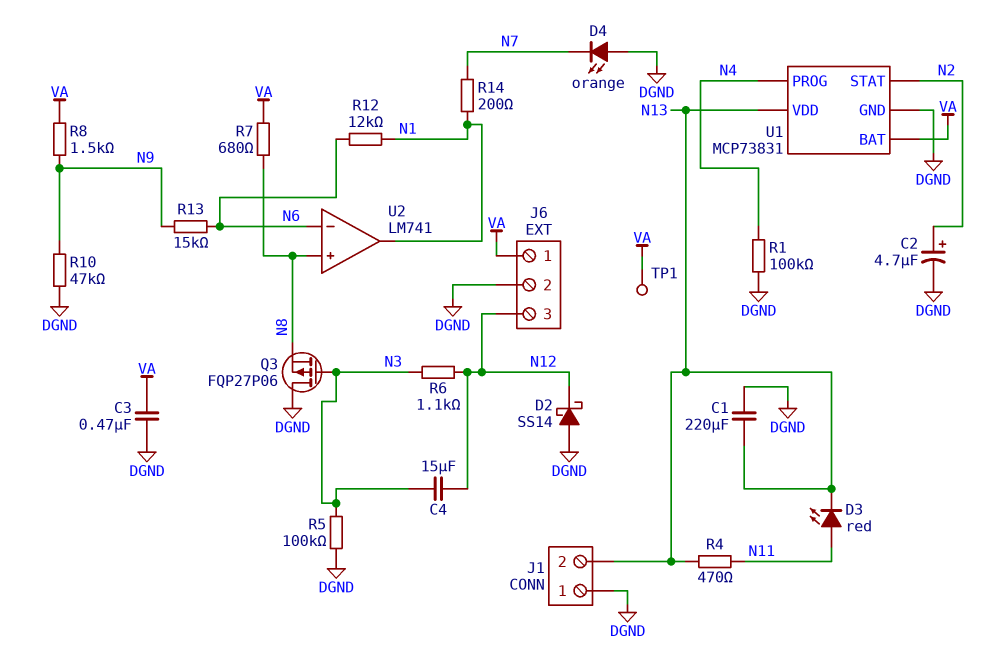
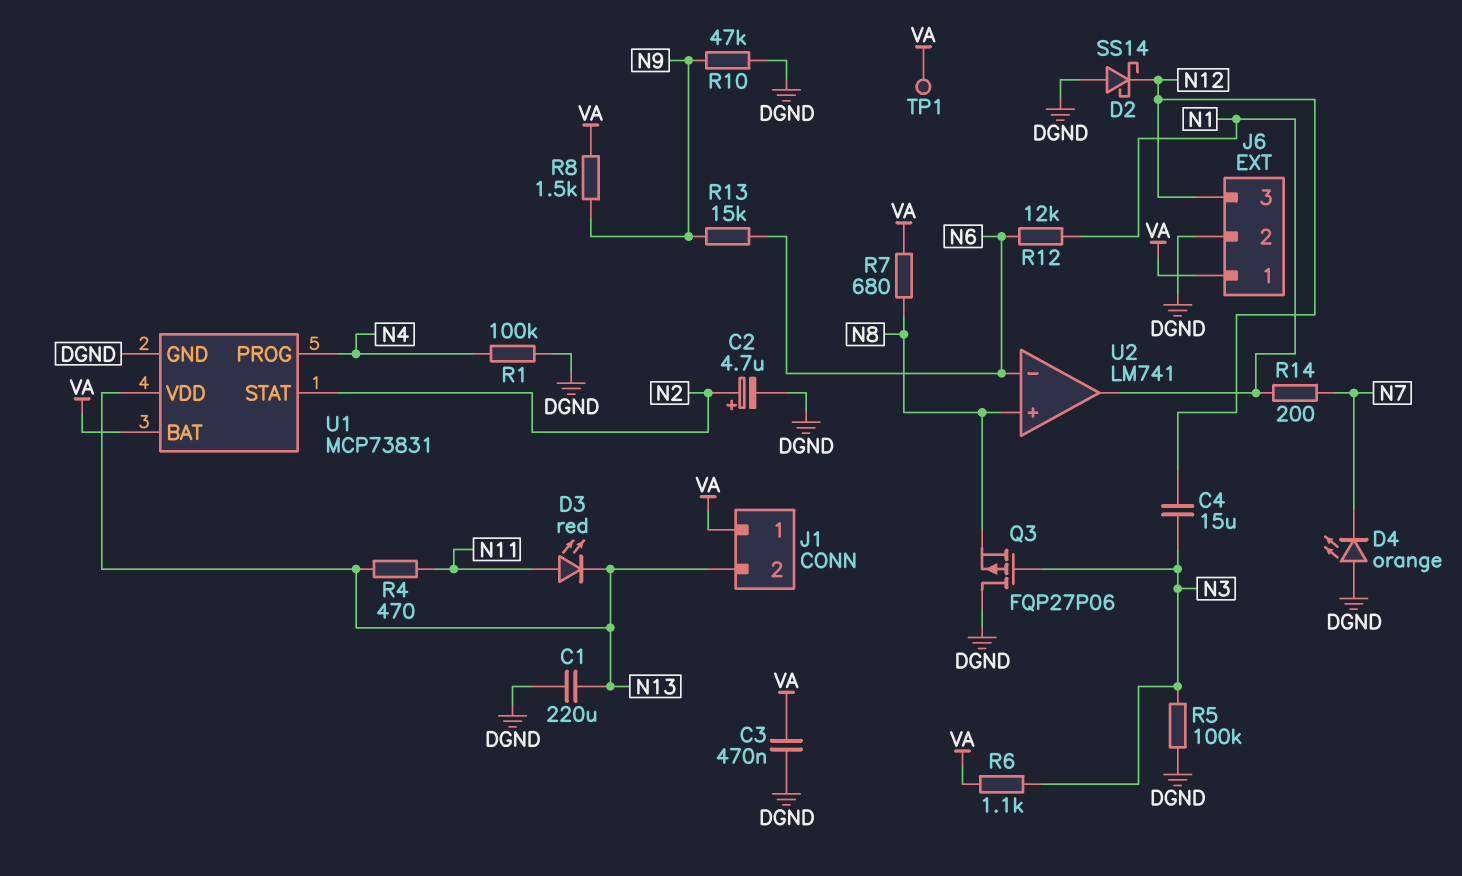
J1 pin 1: DGND -> VA
R6: 1.1k (N3, N12) -> 1.1k (N3, VA)

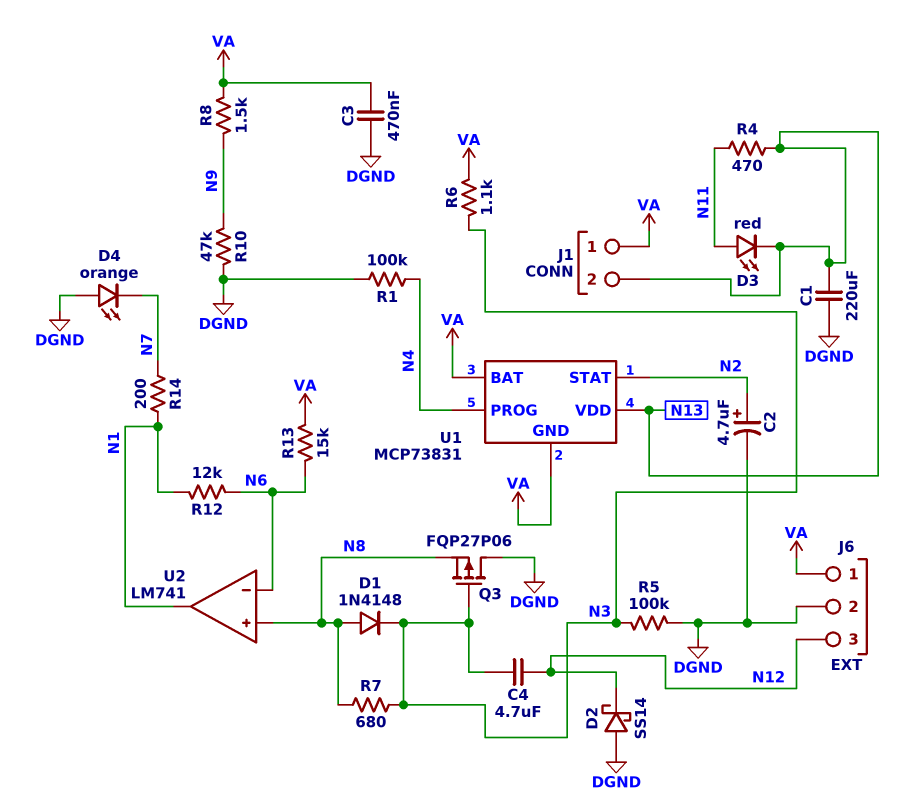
C4: 15uF (N3, N12) -> 4.7uF (N3, N12)
D1: none -> diode 1N4148 (A N8, K N3)
R7: 680 (N8, VA) -> 680 (N3, N8)
R13: 15k (N6, N9) -> 15k (N6, VA)
TP1: test point (VA) -> none
U1 pin GND: DGND -> VA

